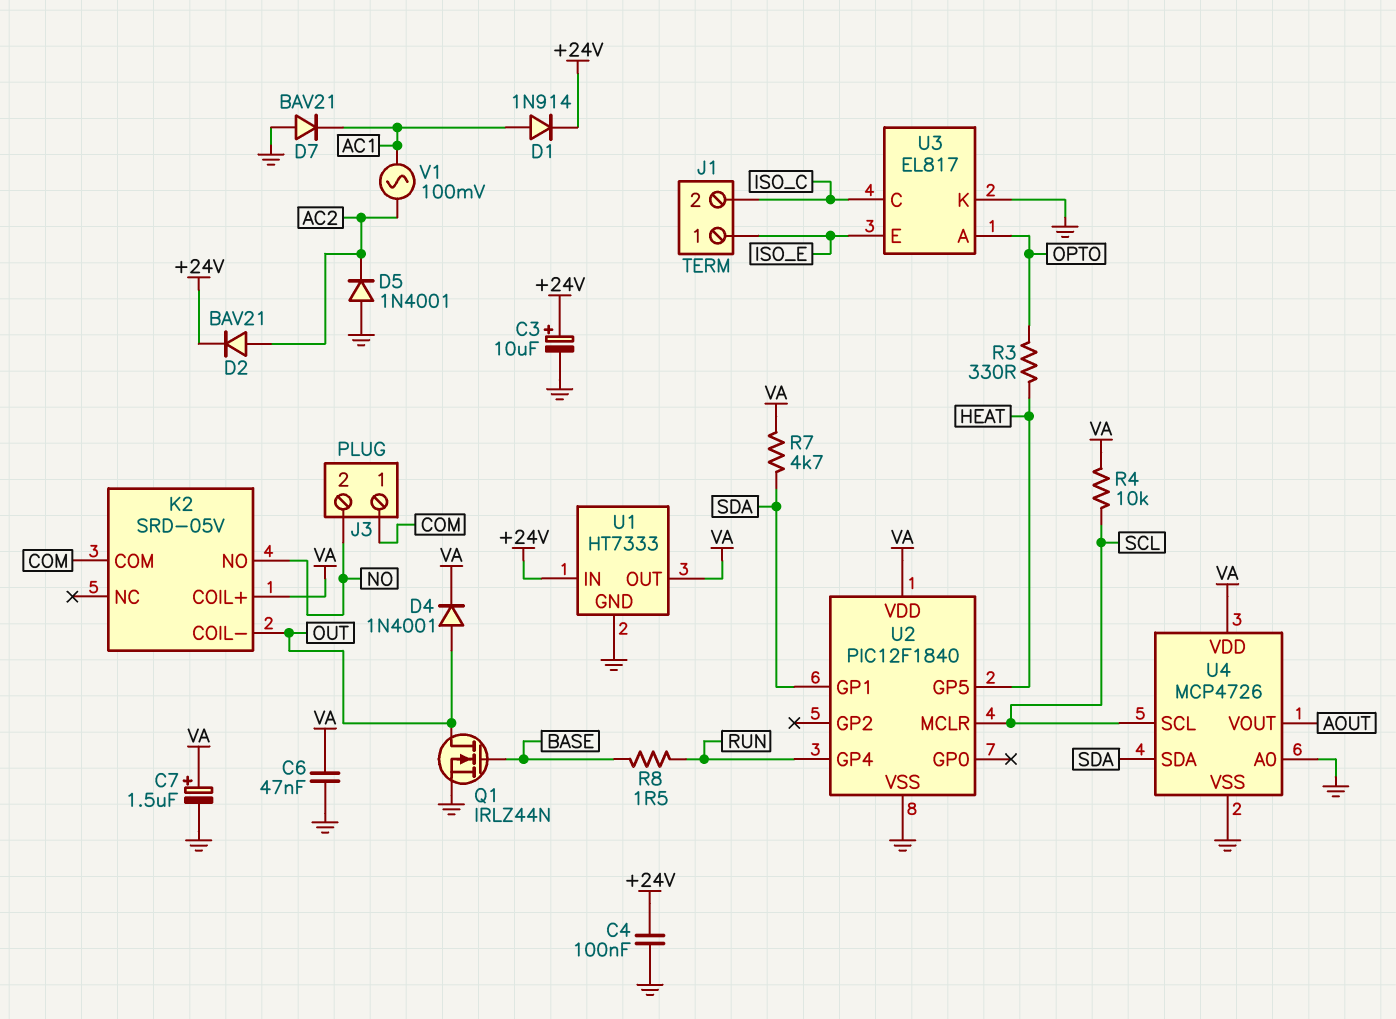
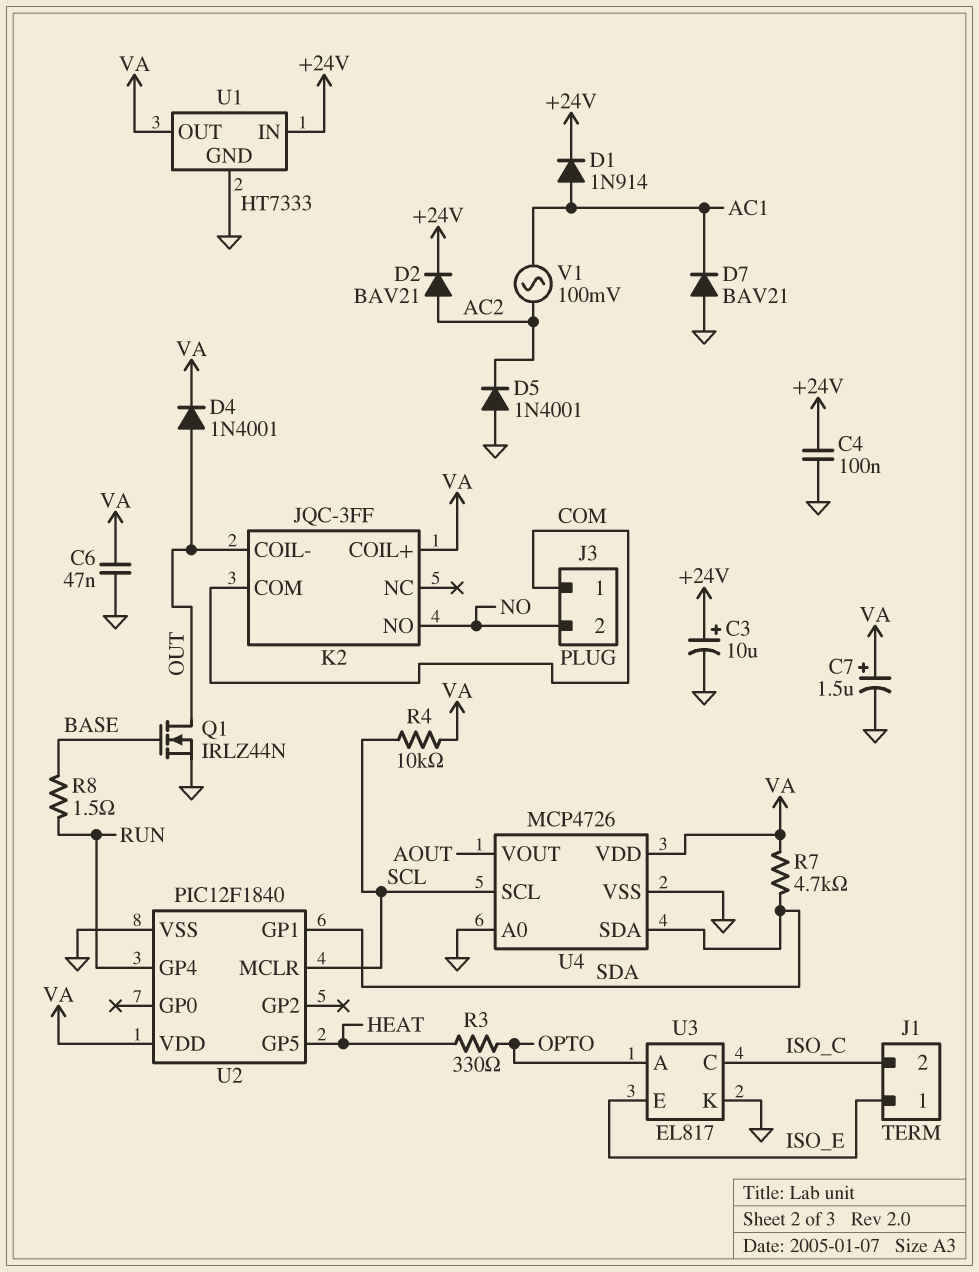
K2: SRD-05V -> JQC-3FF

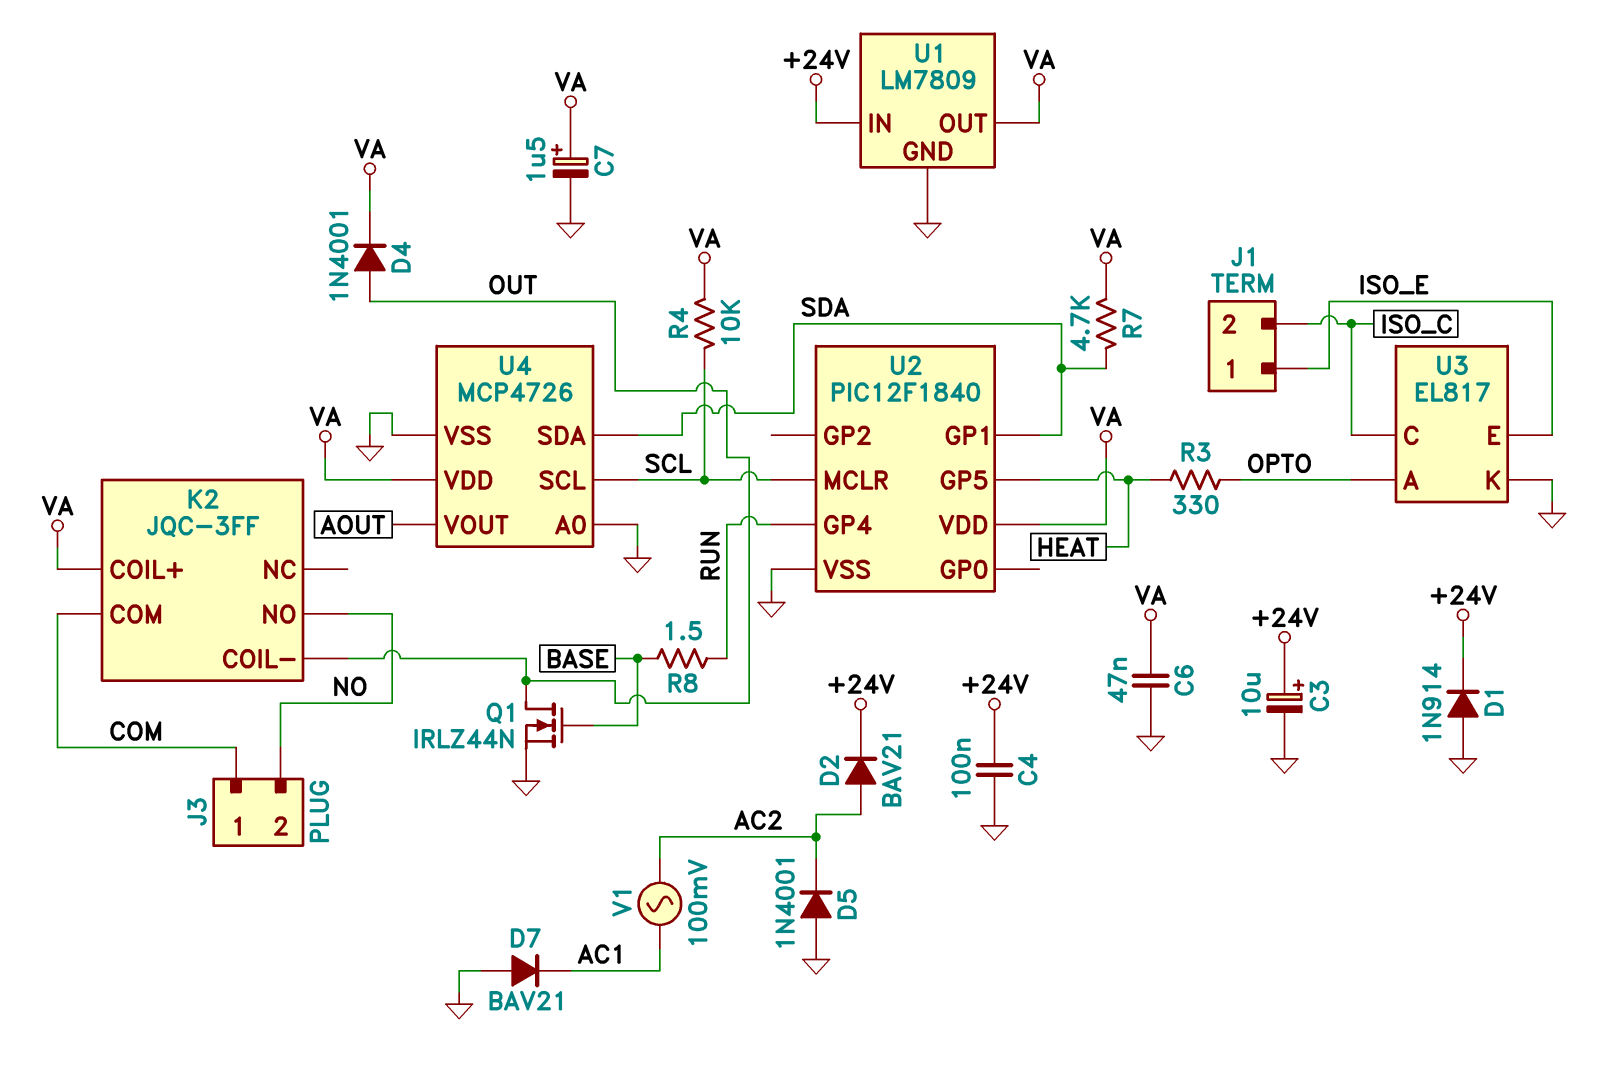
D1: diode 1N914 (A AC1, K +24V) -> diode 1N914 (A GND, K +24V)
U1: HT7333 -> LM7809

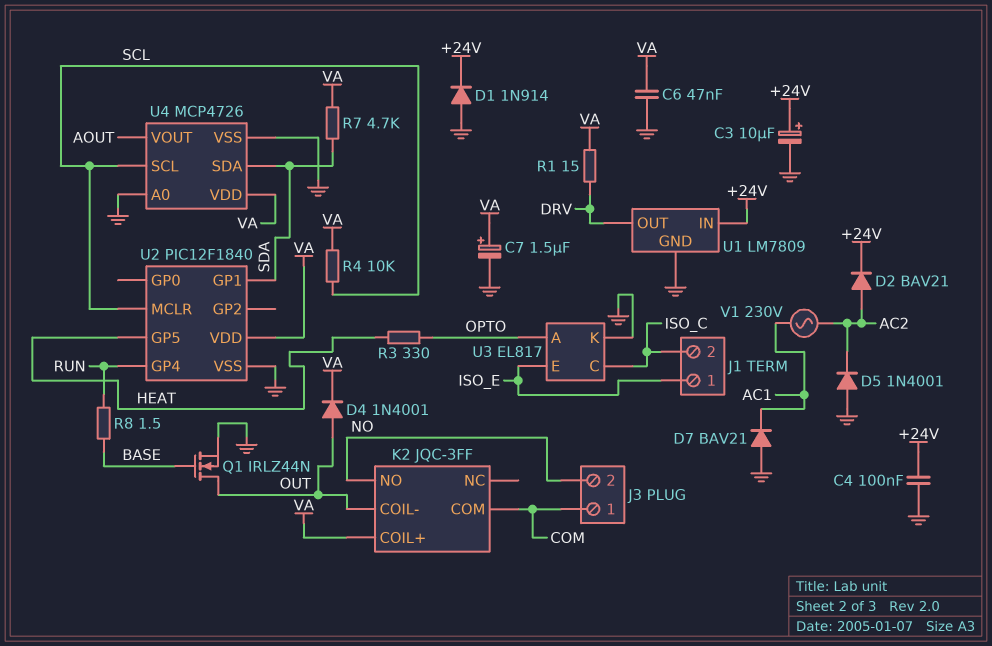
R1: none -> 15 (DRV, VA)
U1 pin OUT: VA -> DRV
V1: AC 100mV (AC1, AC2) -> AC 230V (AC1, AC2)

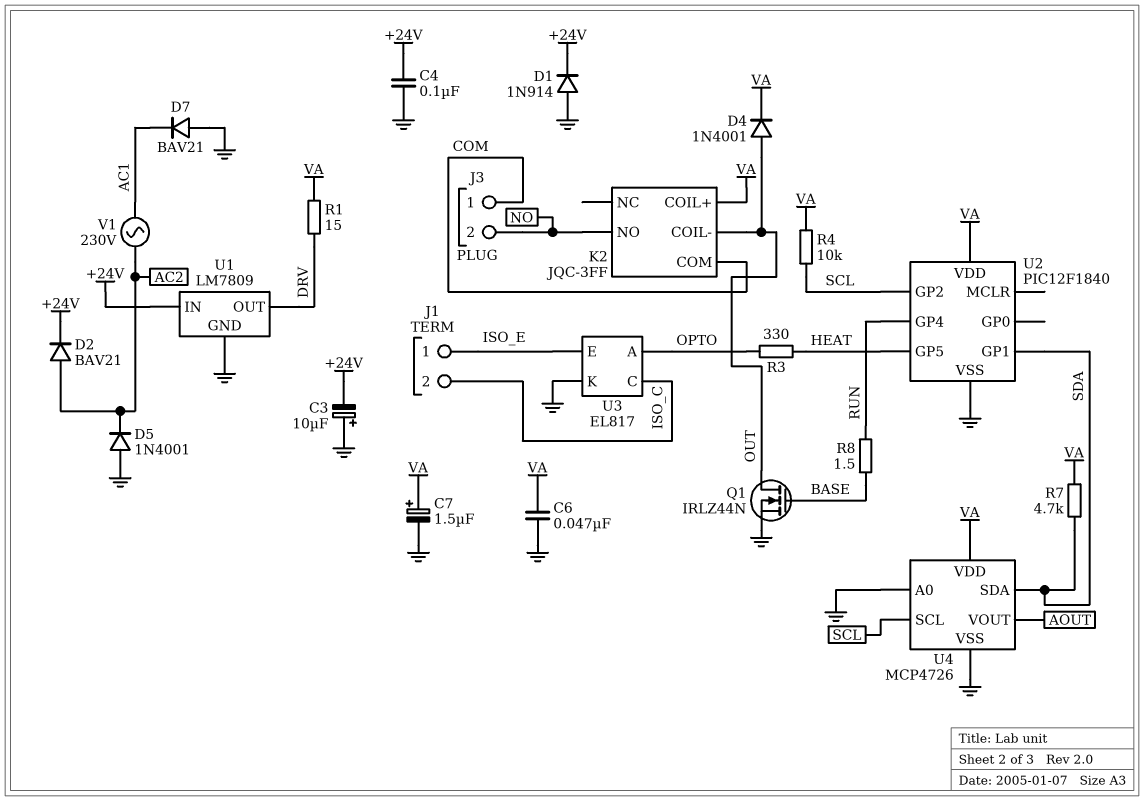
C3: 10uF (plus +24V, minus GND) -> 10uF (plus GND, minus +24V)
U2 pin GP2: none -> SCL
U2 pin MCLR: SCL -> none

